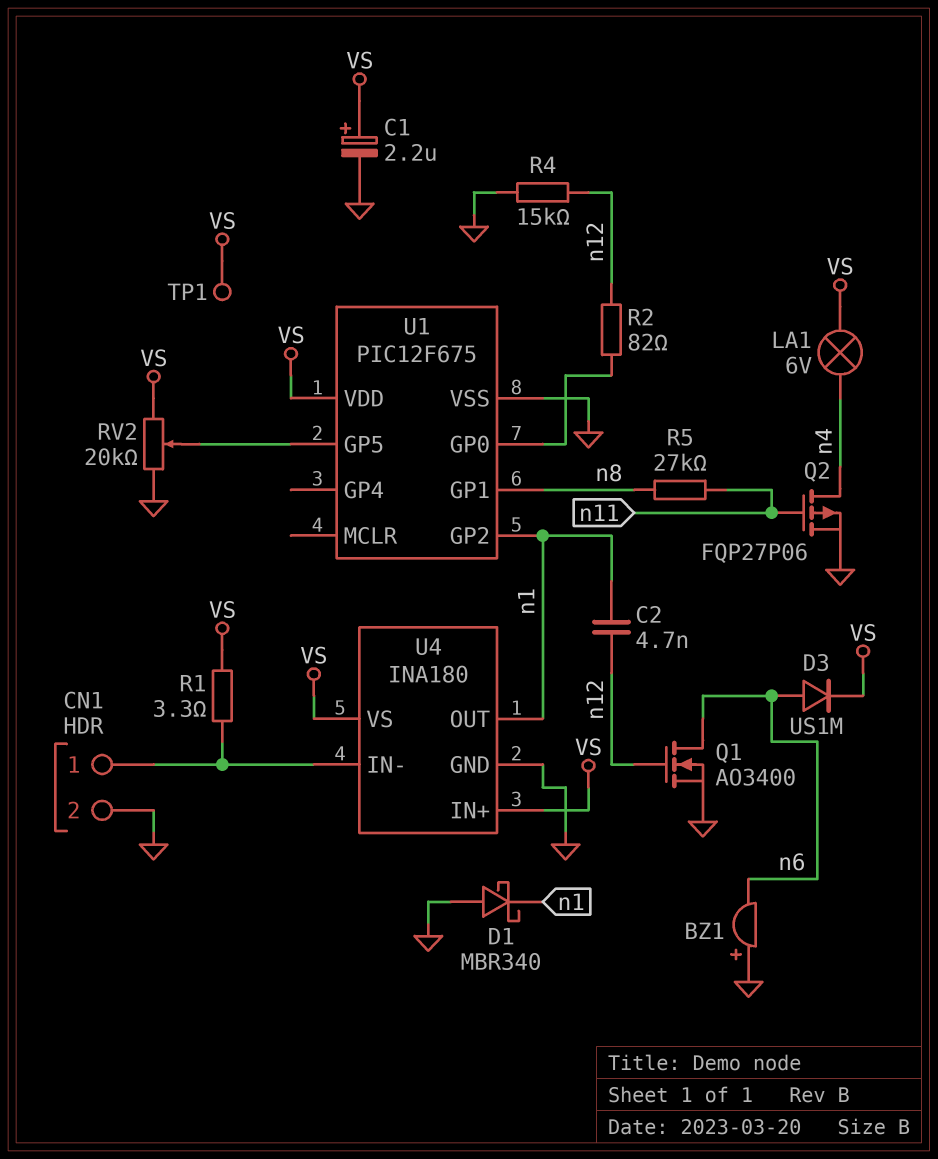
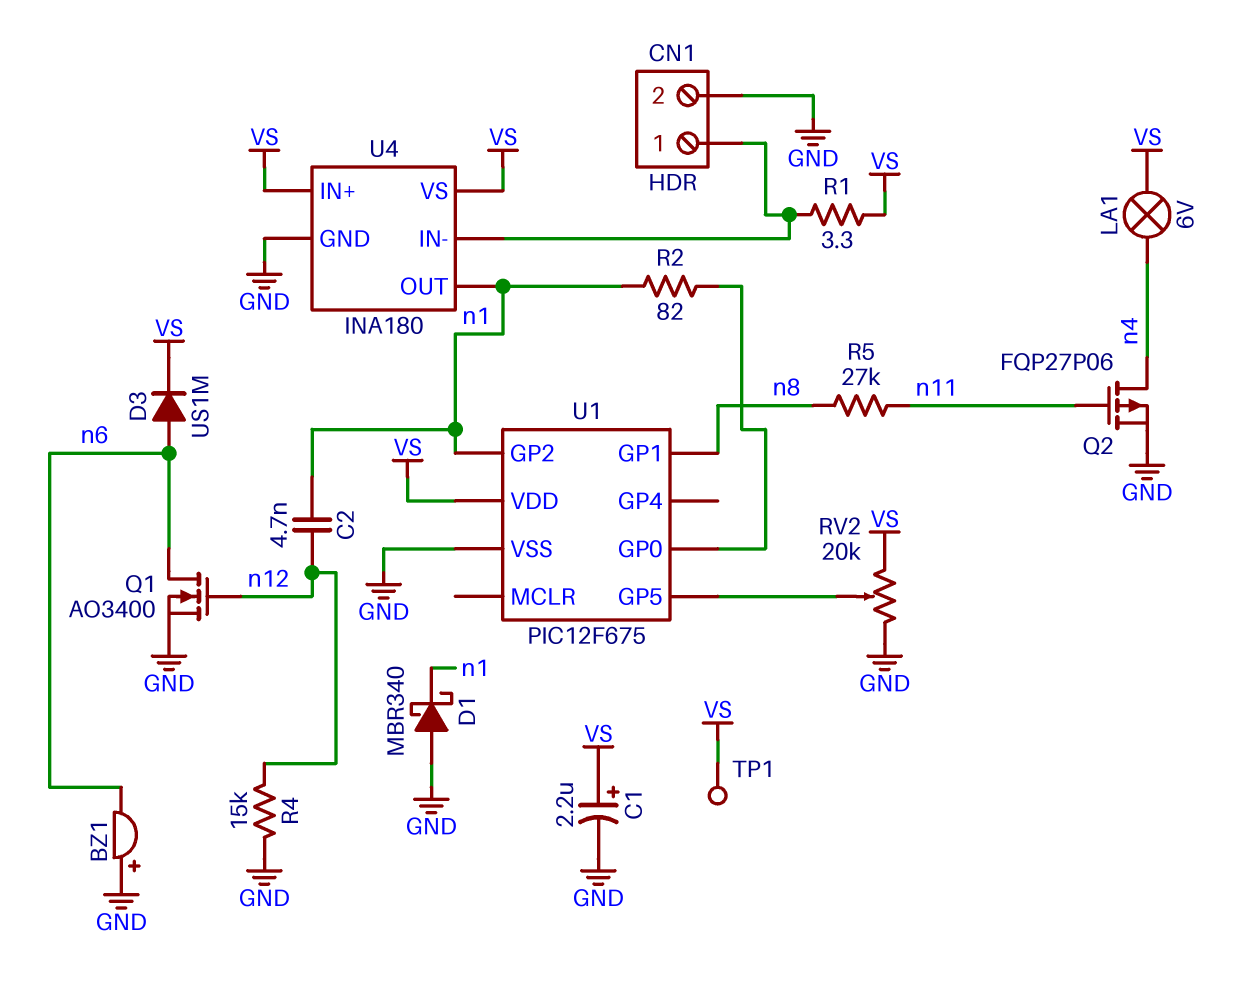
R2: 82 (U1/GP0, n12) -> 82 (U1/GP0, n1)

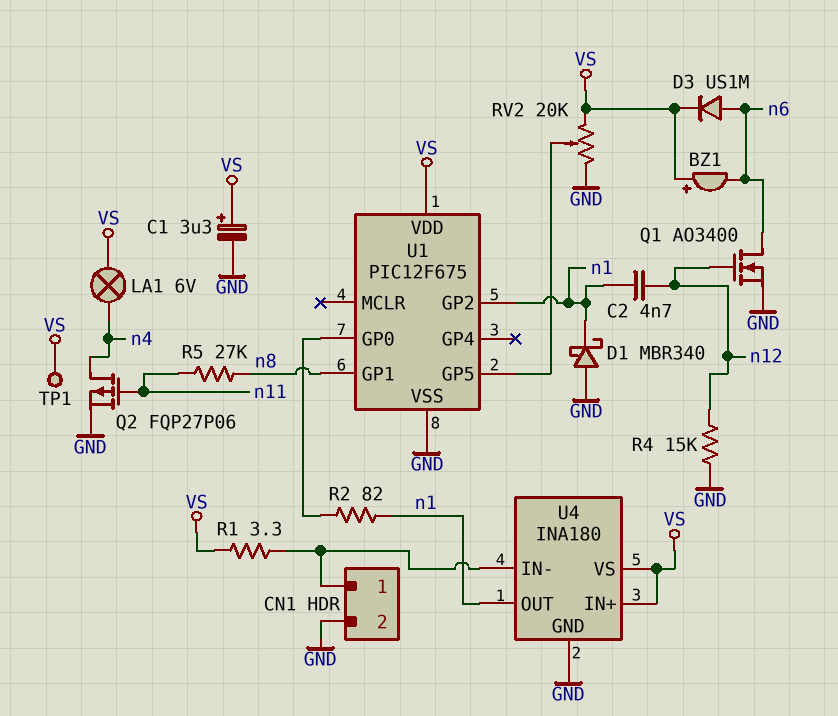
BZ1: buzzer (plus GND, minus n6) -> buzzer (plus VS, minus n6)
C1: 2.2uF (plus VS, minus GND) -> 3.3uF (plus VS, minus GND)

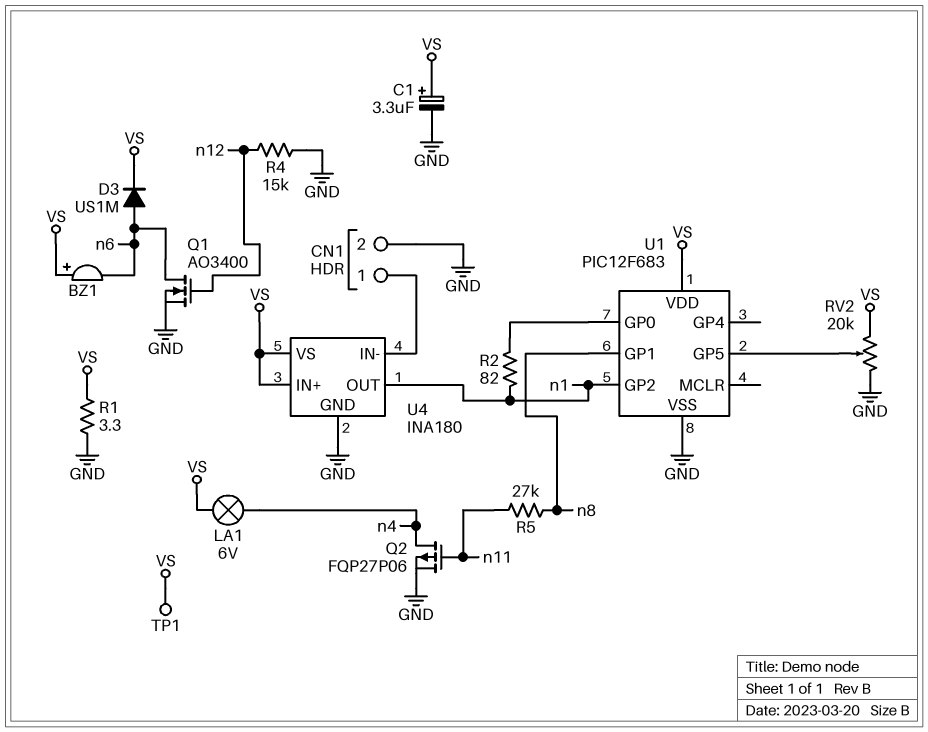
C2: 4.7nF (n1, n12) -> none
D1: schottky MBR340 (A GND, K n1) -> none
R1: 3.3 (CN1/1, VS) -> 3.3 (GND, VS)
U1: PIC12F675 -> PIC12F683

